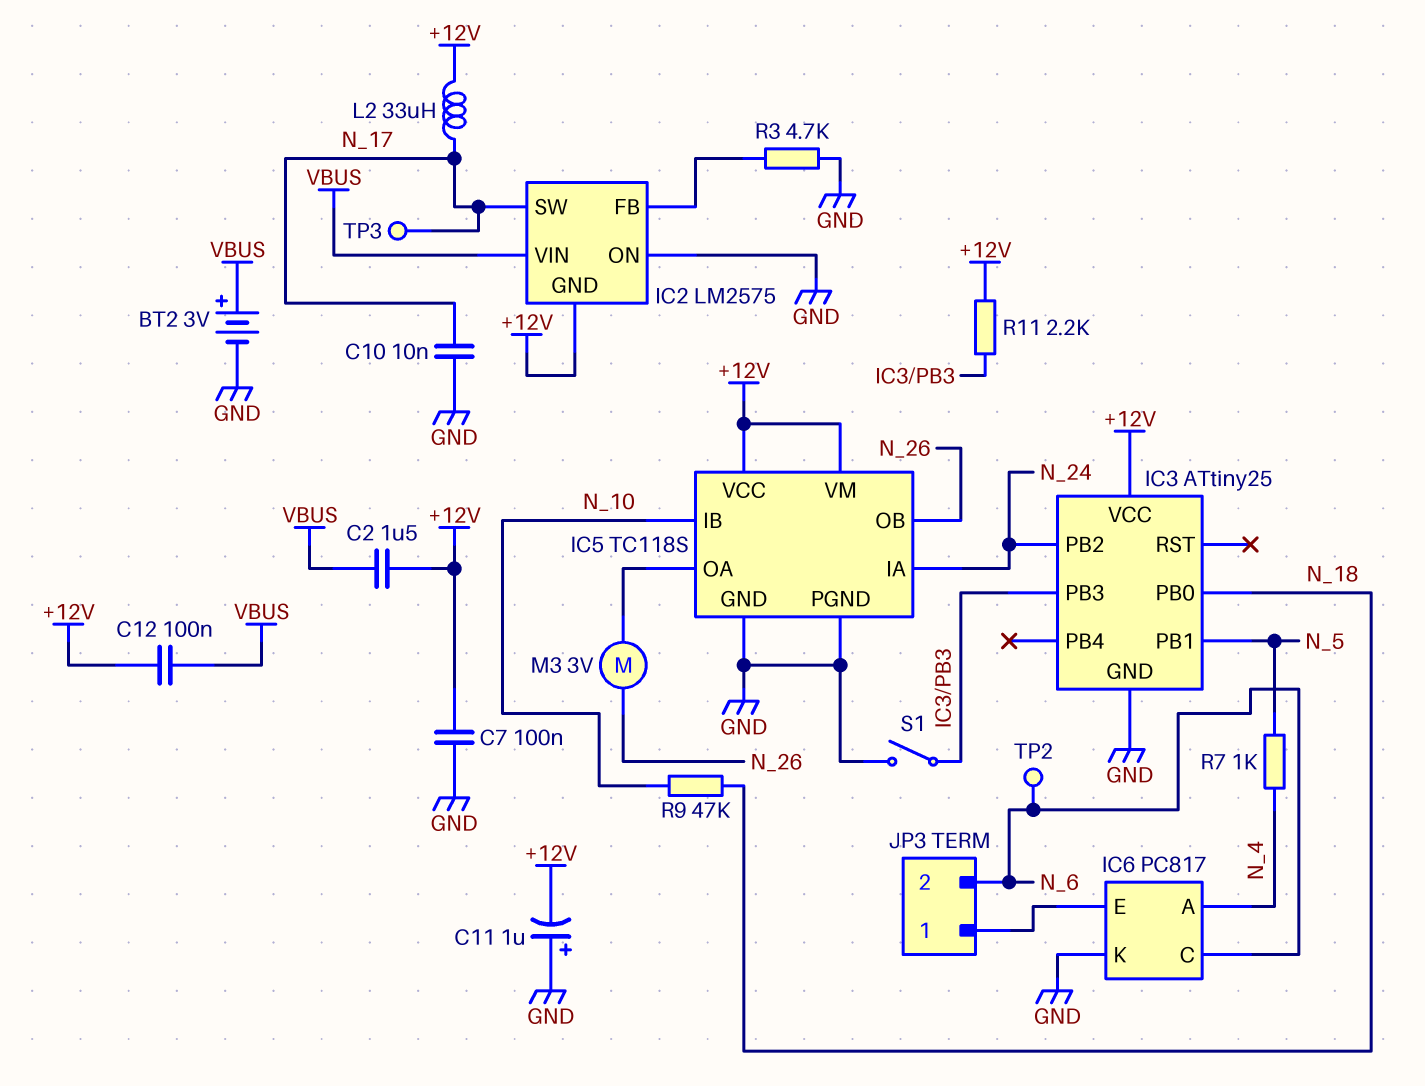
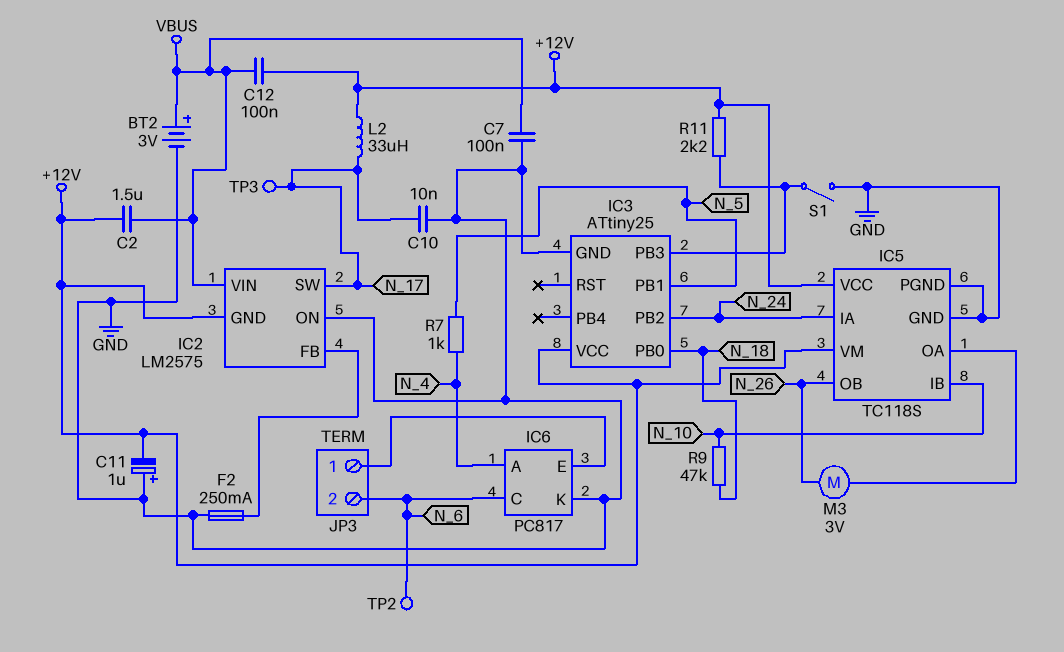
C7: 100nF (+12V, GND) -> 100nF (GND, VBUS)
F2: none -> 250mA (GND, IC2/FB)
R3: 4.7k (GND, IC2/FB) -> none

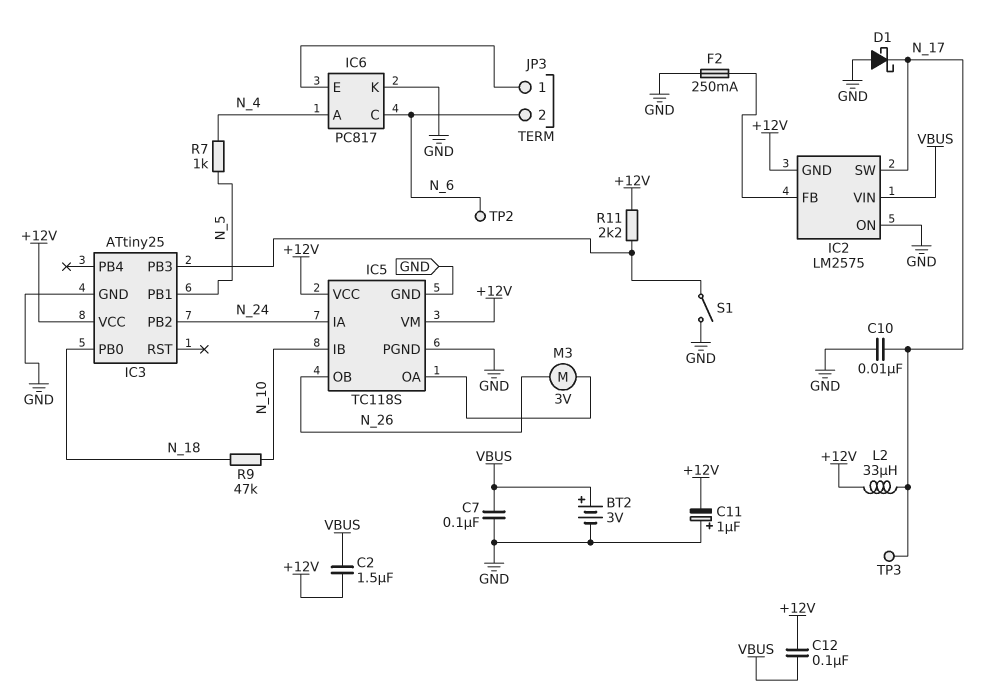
D1: none -> schottky (A GND, K N_17)

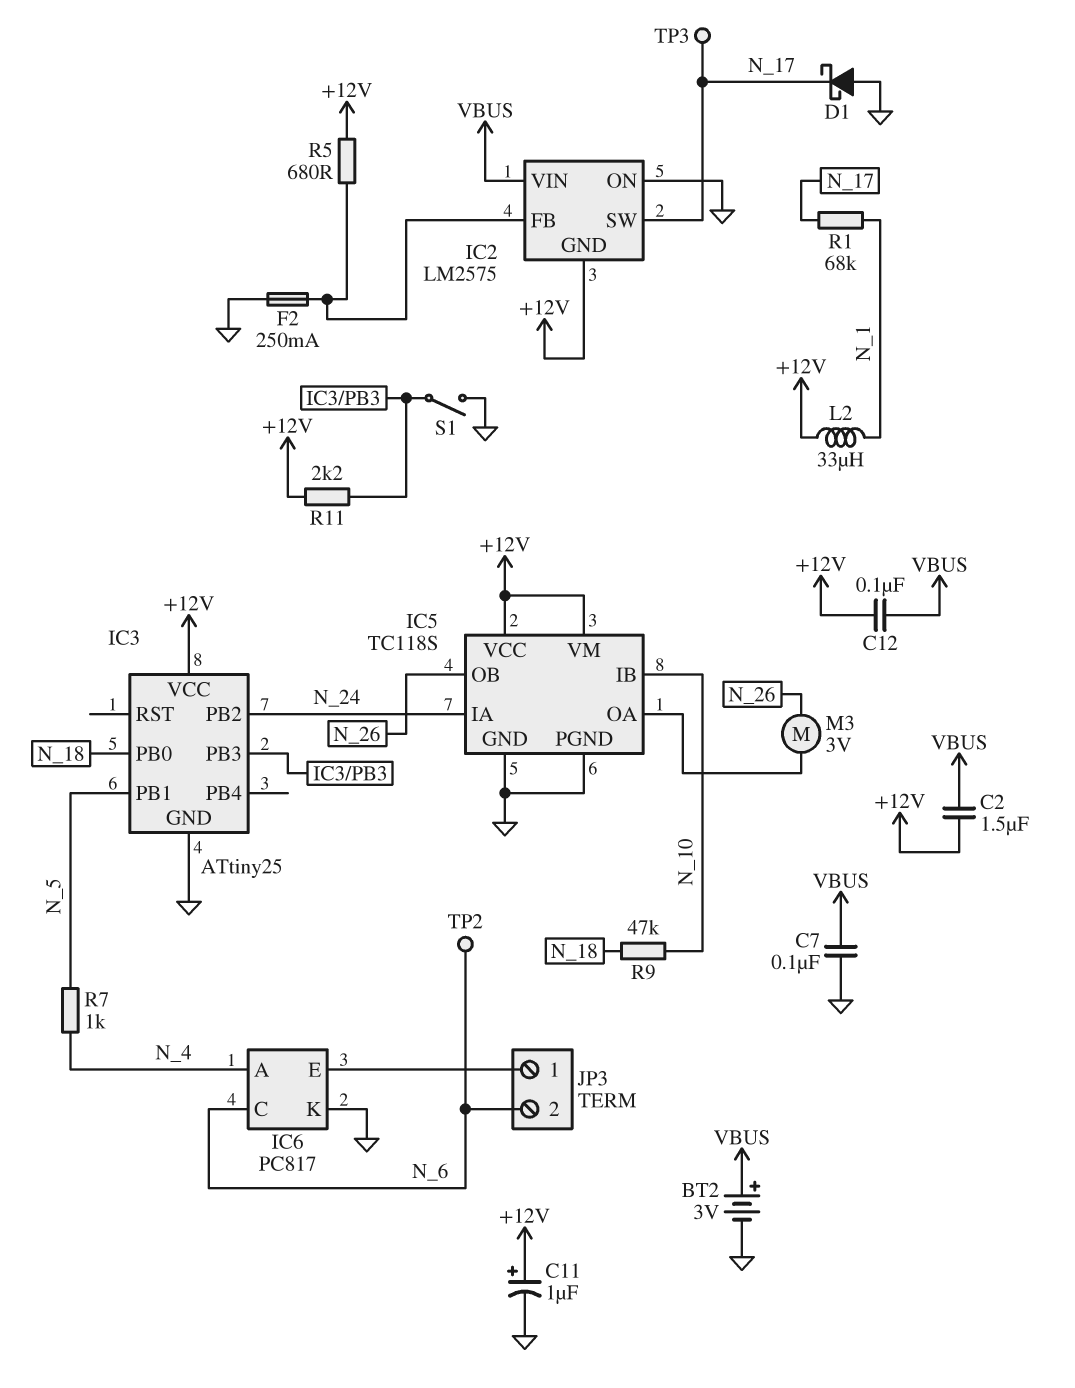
C10: 10nF (GND, N_17) -> none
C11: 1uF (plus GND, minus +12V) -> 1uF (plus +12V, minus GND)
L2: 33uH (+12V, N_17) -> 33uH (+12V, N_1)
R1: none -> 68k (N_1, N_17)
R5: none -> 680 (+12V, IC2/FB)

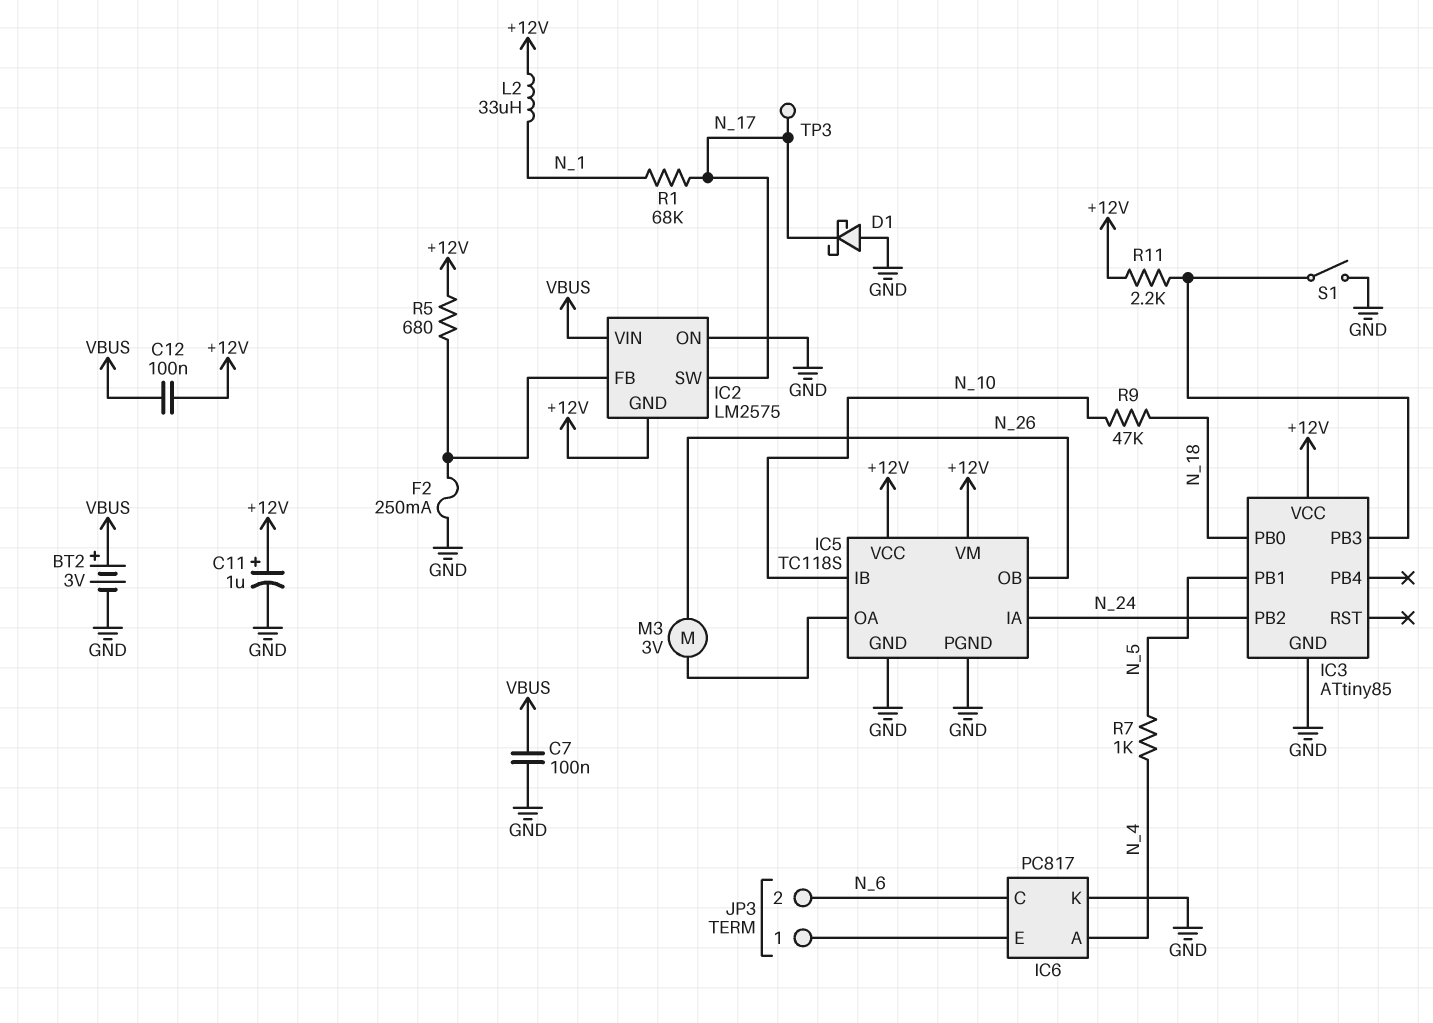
C2: 1.5uF (+12V, VBUS) -> none
IC3: ATtiny25 -> ATtiny85
TP2: test point (N_6) -> none

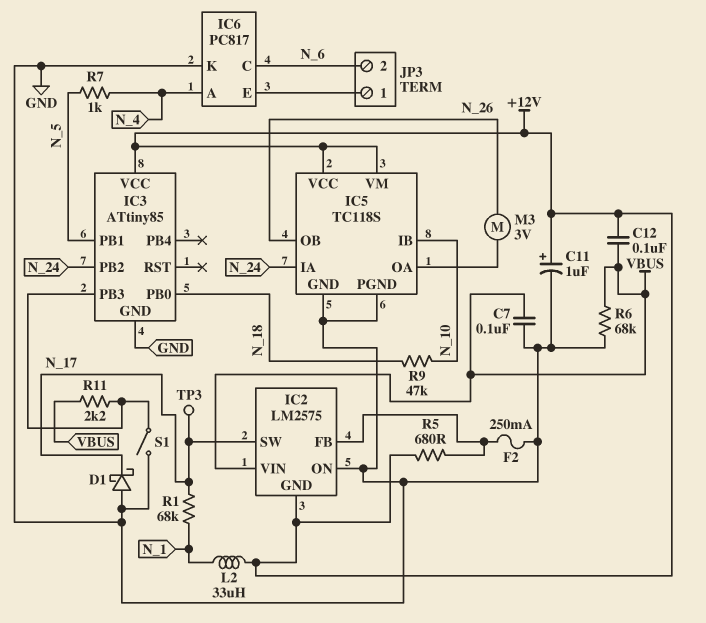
BT2: 3V (plus VBUS, minus GND) -> none
R6: none -> 68k (GND, VBUS)
R11: 2.2k (+12V, IC3/PB3) -> 2.2k (IC3/PB3, VBUS)

